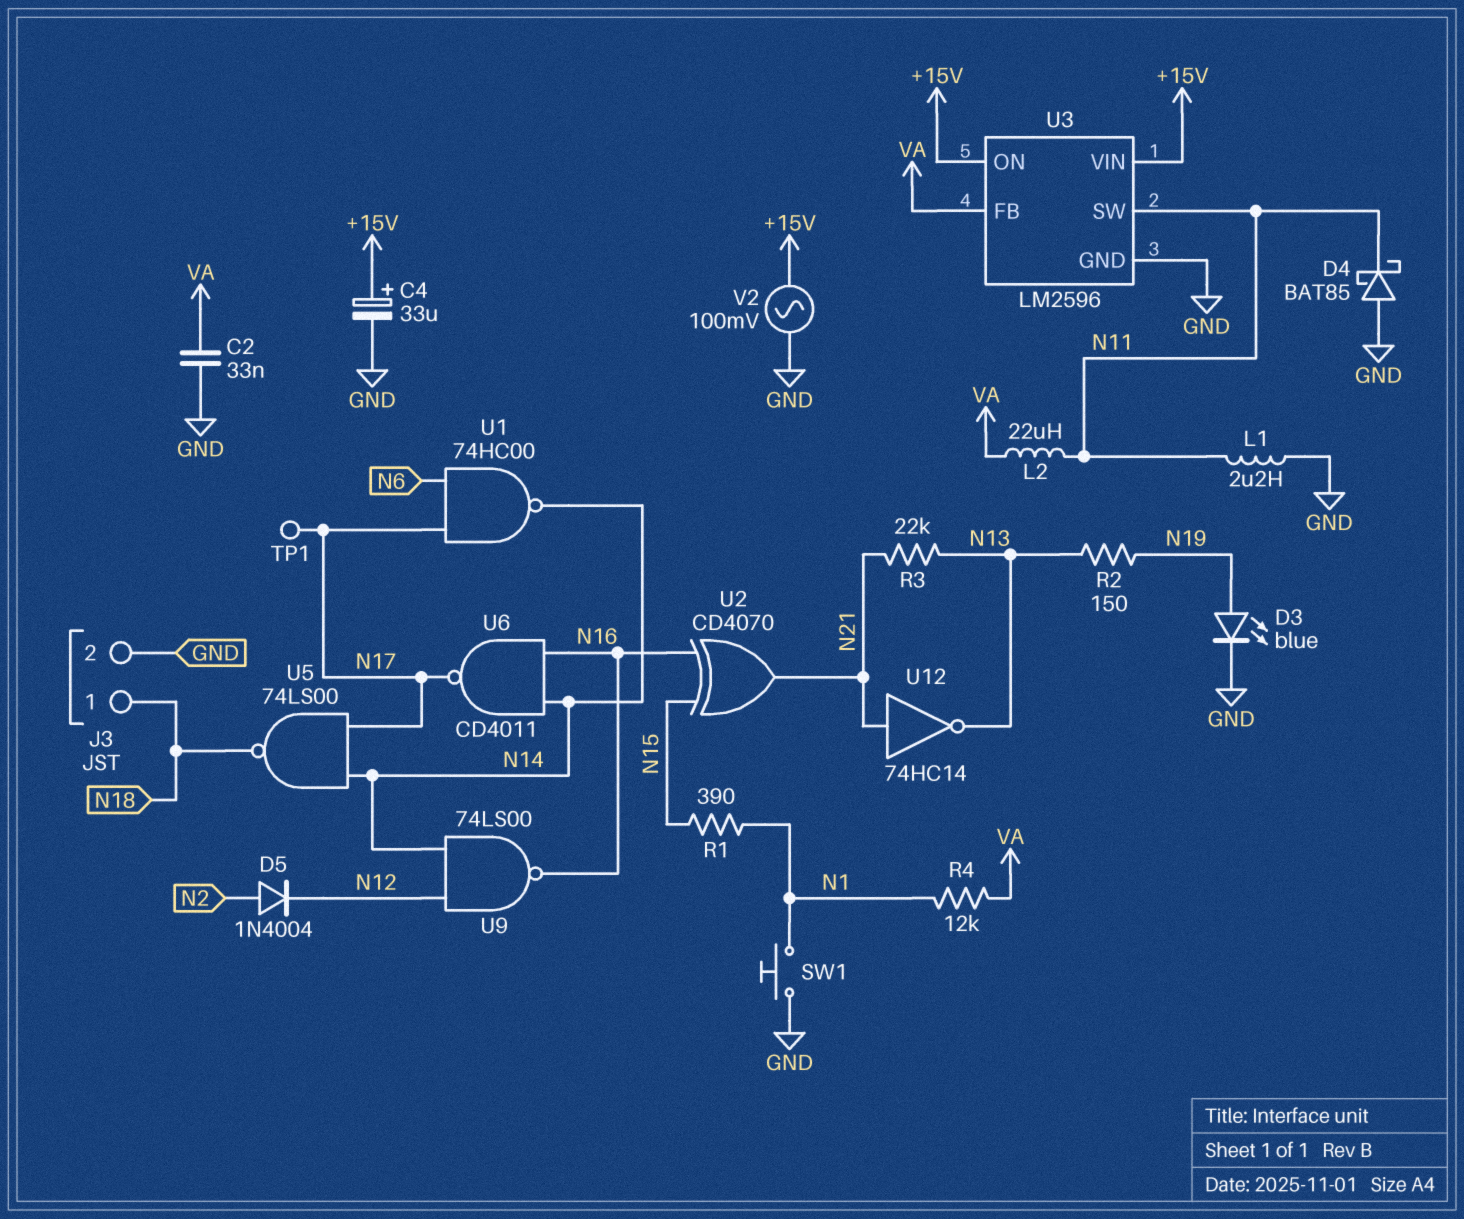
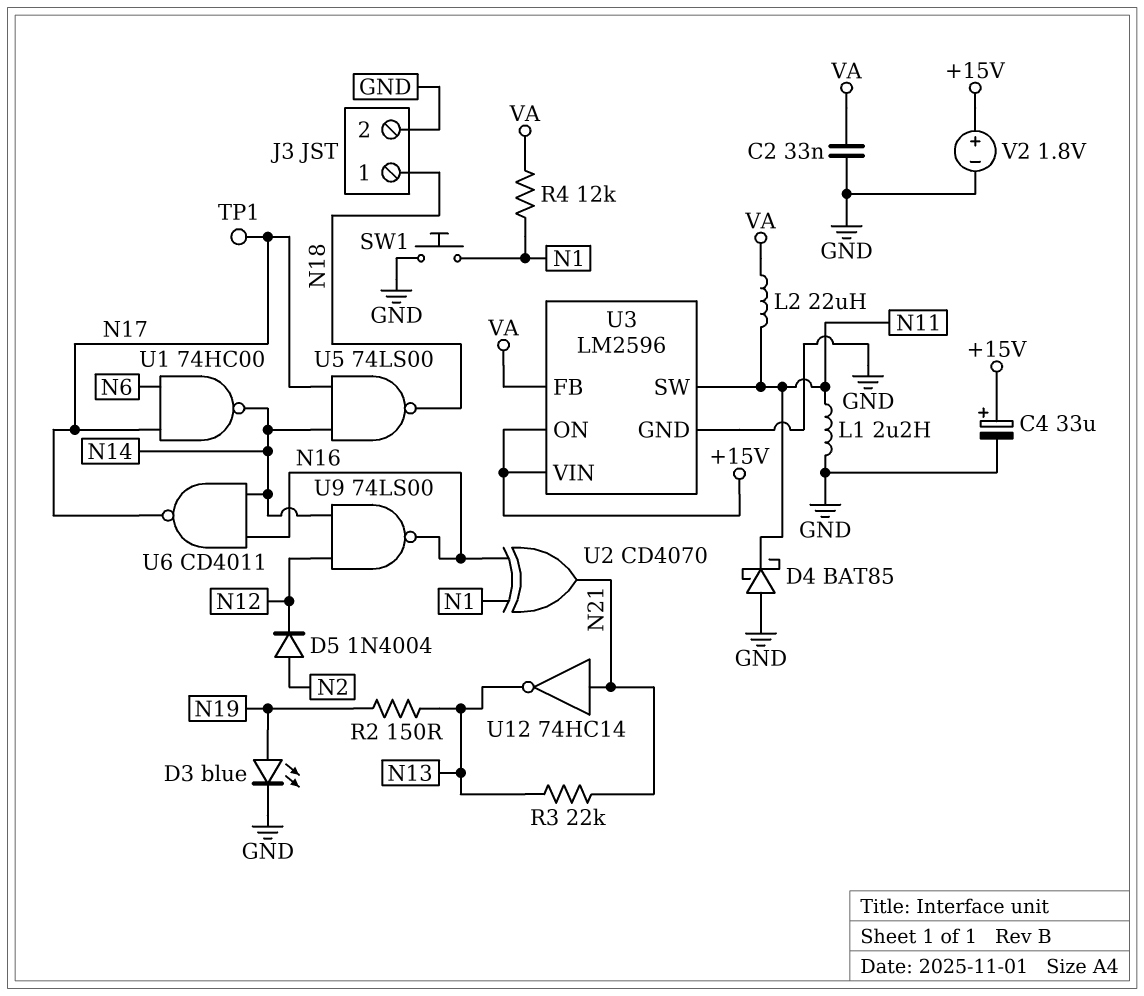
R1: 390 (N1, N15) -> none
U2: XOR CD4070 (in N15, in N16, out N21) -> XOR CD4070 (in N1, in N16, out N21)
V2: AC 100mV (+15V, GND) -> 1.8V (plus +15V, minus GND)

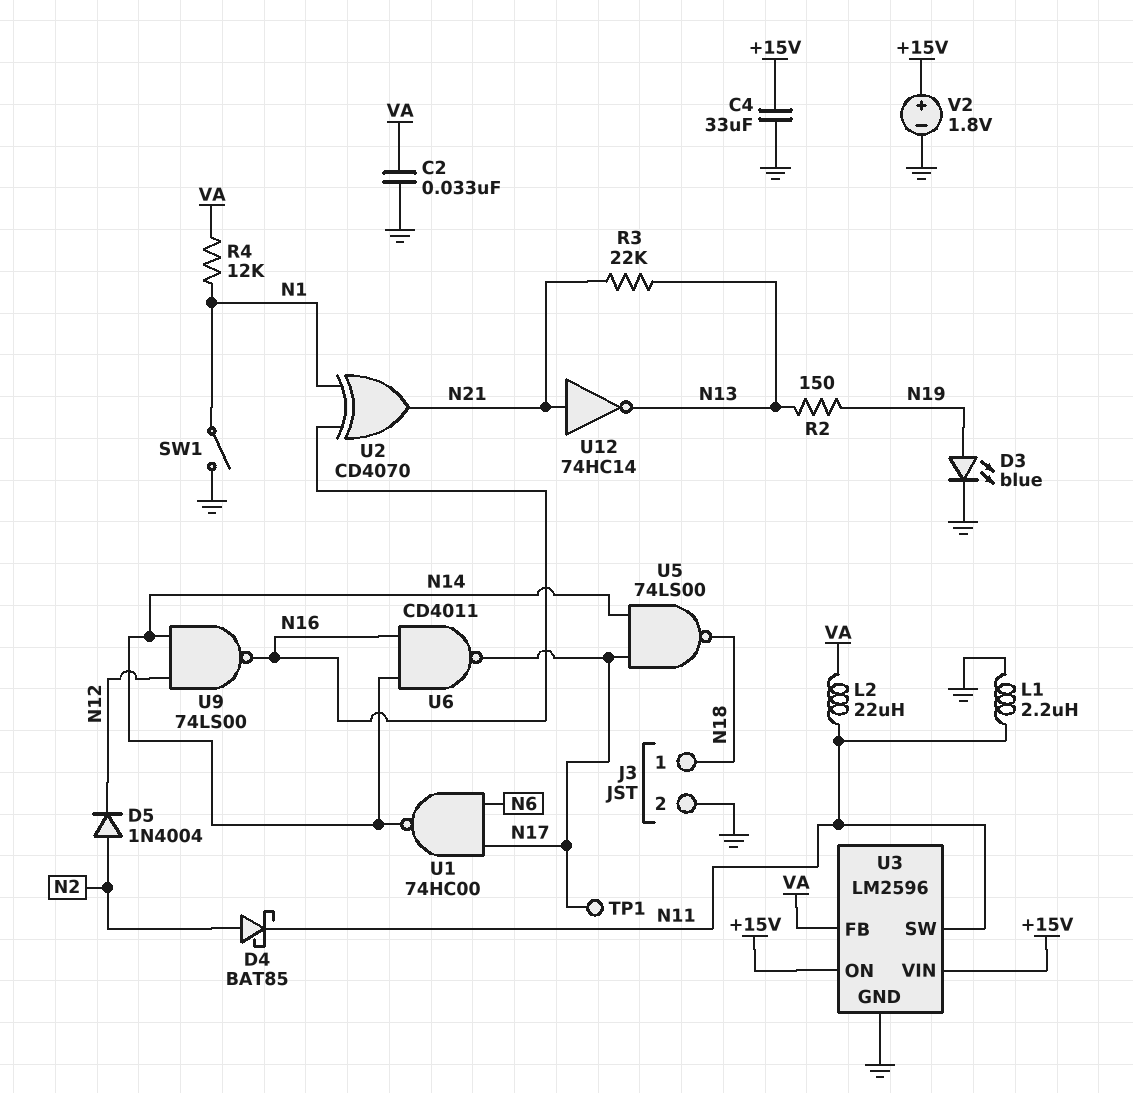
C4: 33uF (plus +15V, minus GND) -> 33uF (+15V, GND)
D4: schottky BAT85 (A GND, K N11) -> schottky BAT85 (A N2, K N11)
SW1: button (GND, N1) -> switch (GND, N1)

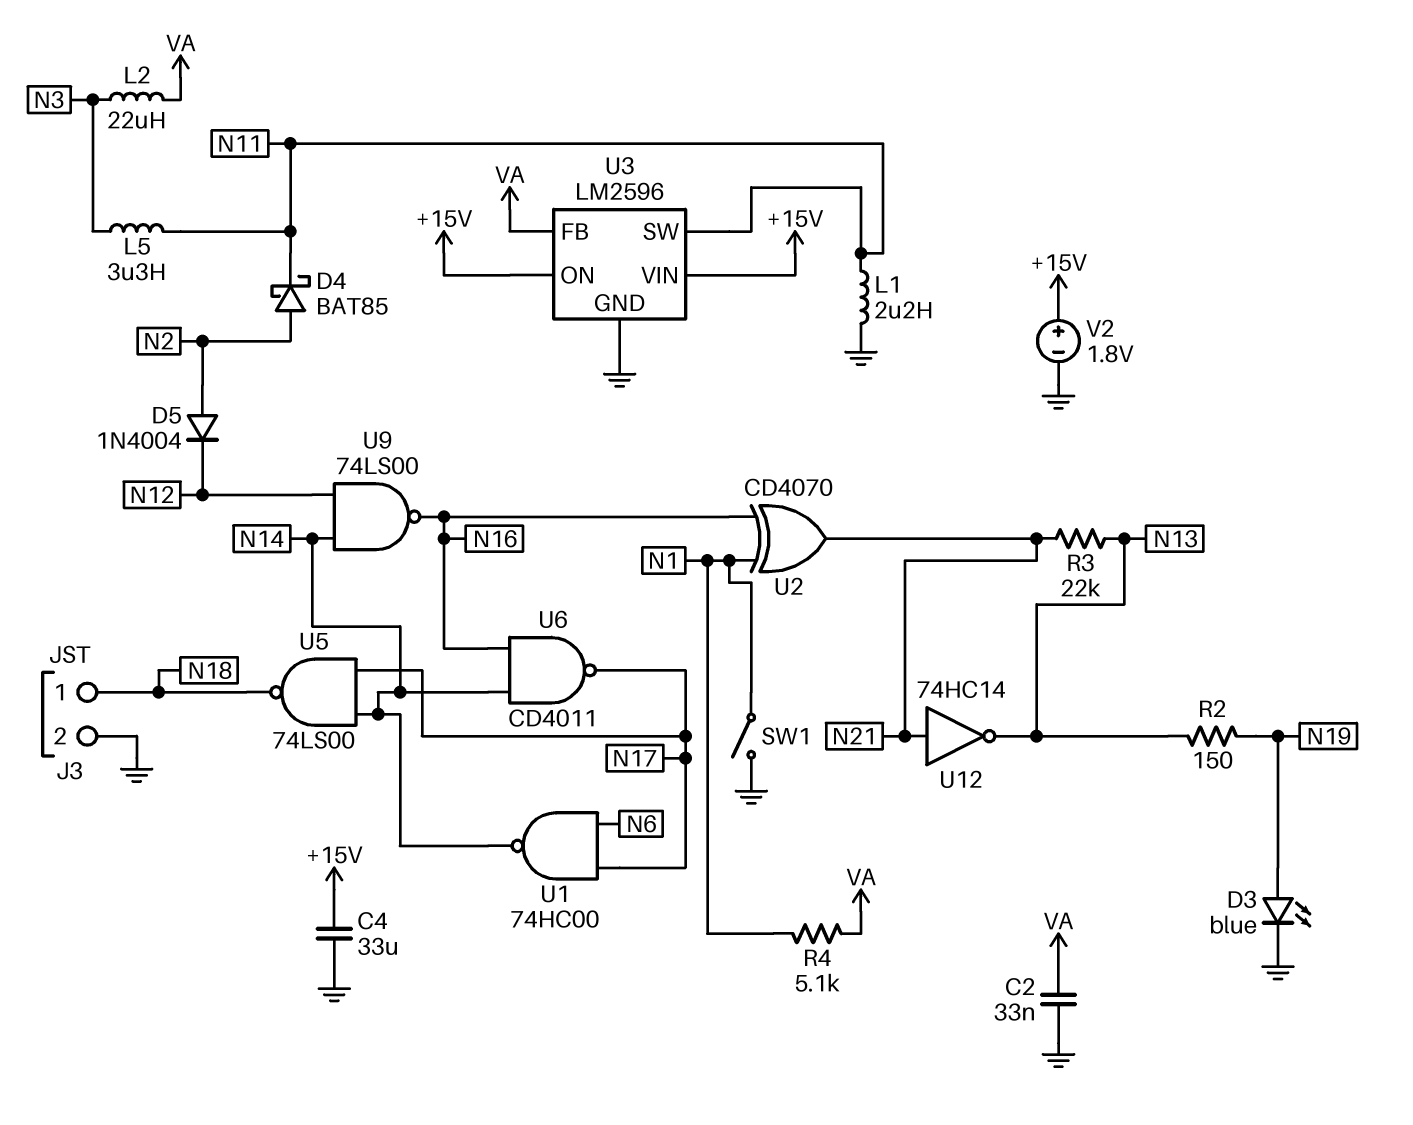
L2: 22uH (N11, VA) -> 22uH (N3, VA)
L5: none -> 3.3uH (N3, N11)
R4: 12k (N1, VA) -> 5.1k (N1, VA)
TP1: test point (N17) -> none

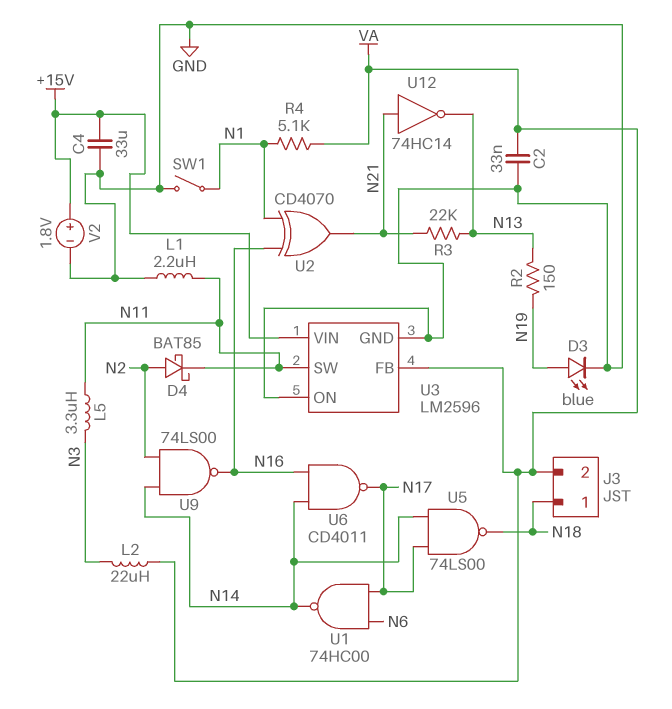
D5: diode 1N4004 (A N2, K N12) -> none
J3 pin 2: GND -> VA
U3 pin ON: +15V -> GND
U9: NAND 74LS00 (in N12, in N14, out N16) -> NAND 74LS00 (in N2, in N14, out N16)

